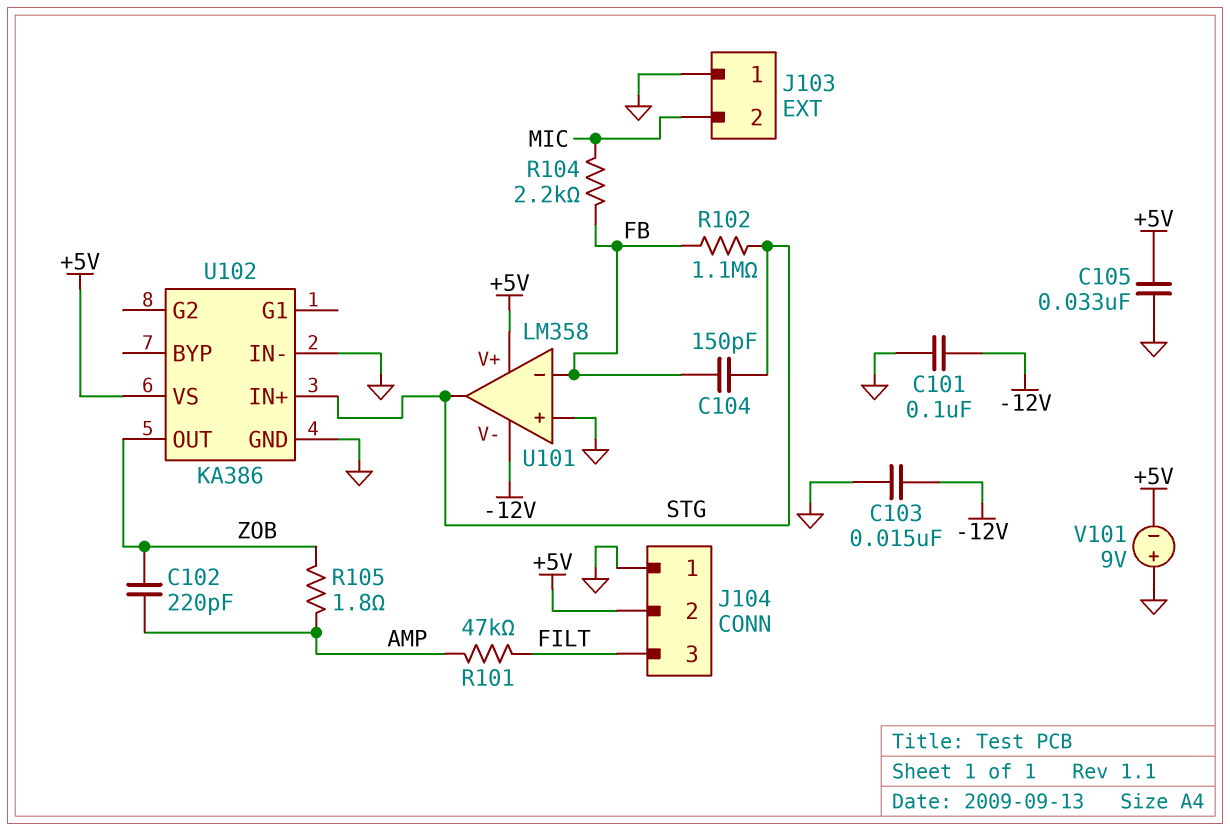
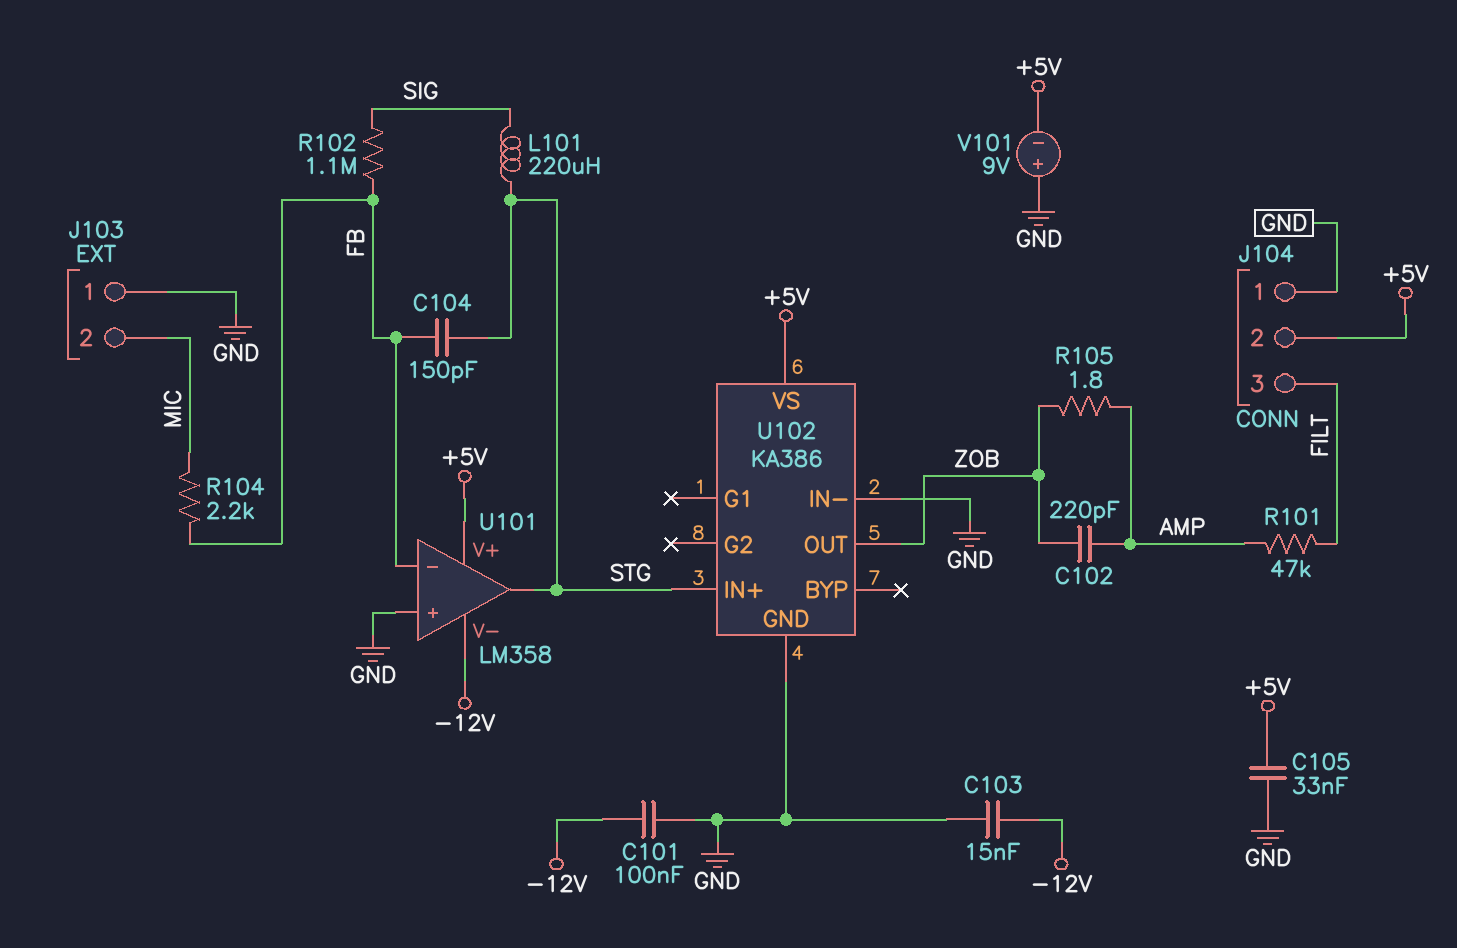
L101: none -> 220uH (SIG, STG)
R102: 1.1M (FB, STG) -> 1.1M (FB, SIG)

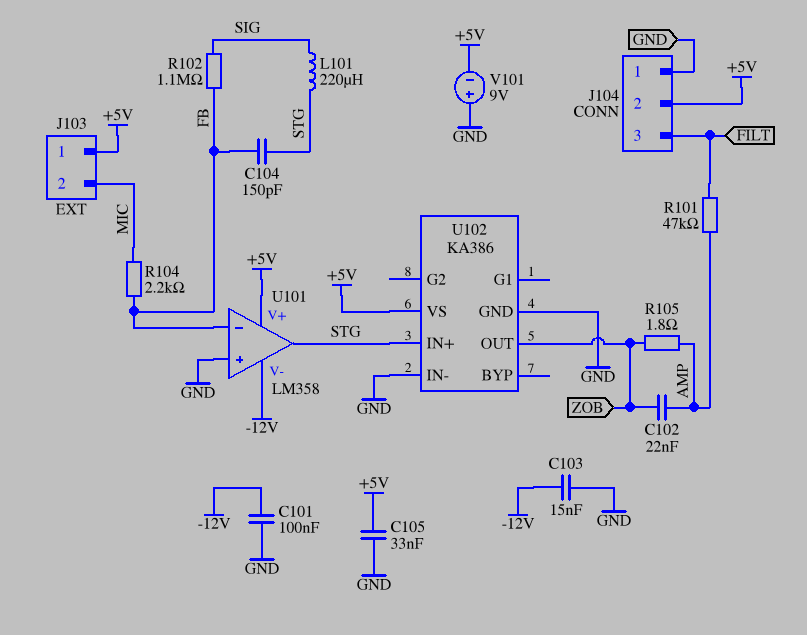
C102: 220pF (AMP, ZOB) -> 22nF (AMP, ZOB)
J103 pin 1: GND -> +5V

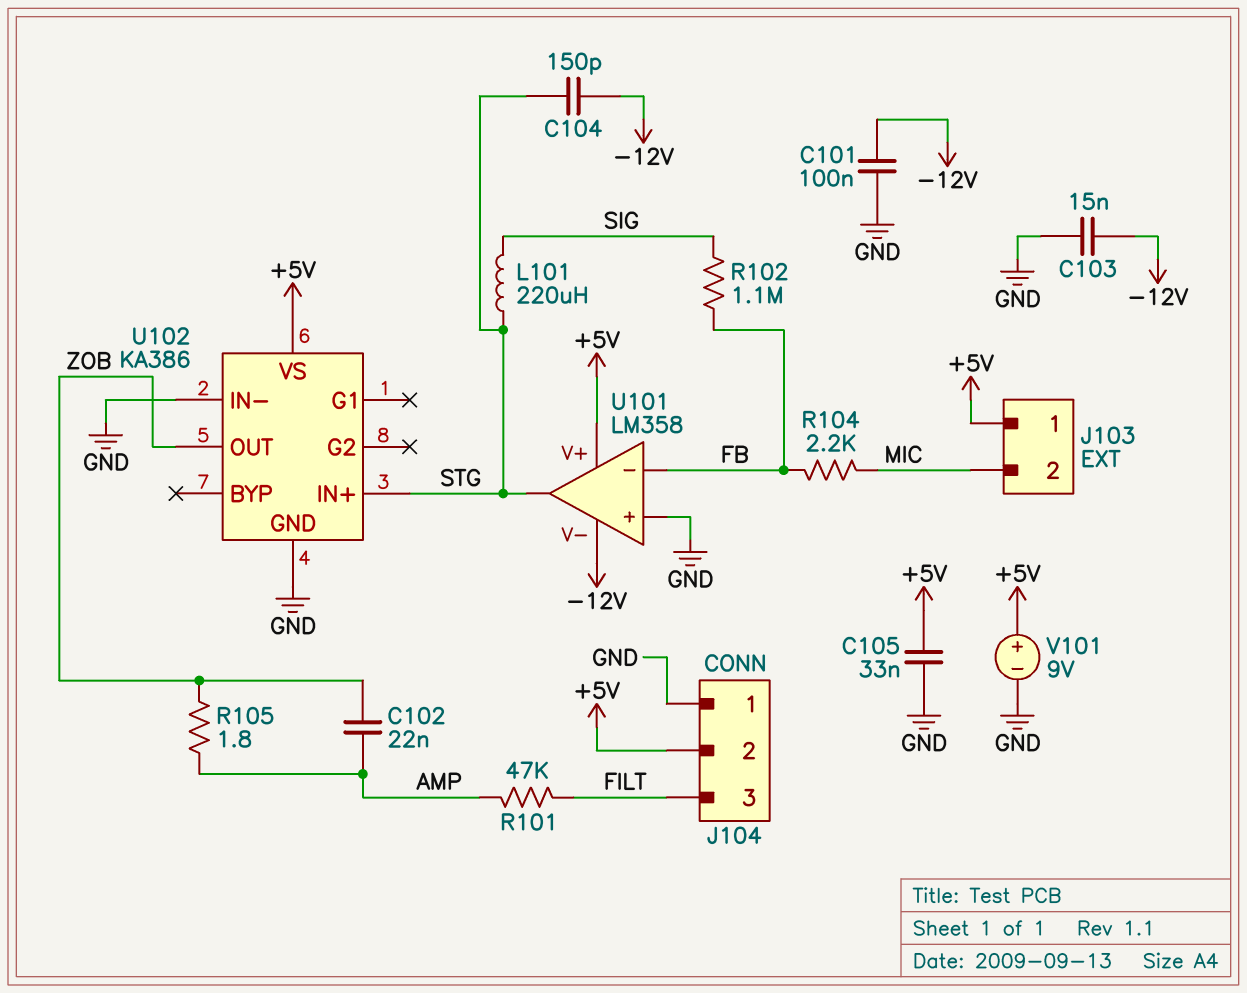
C104: 150pF (FB, STG) -> 150pF (-12V, STG)
V101: 9V (plus GND, minus +5V) -> 9V (plus +5V, minus GND)

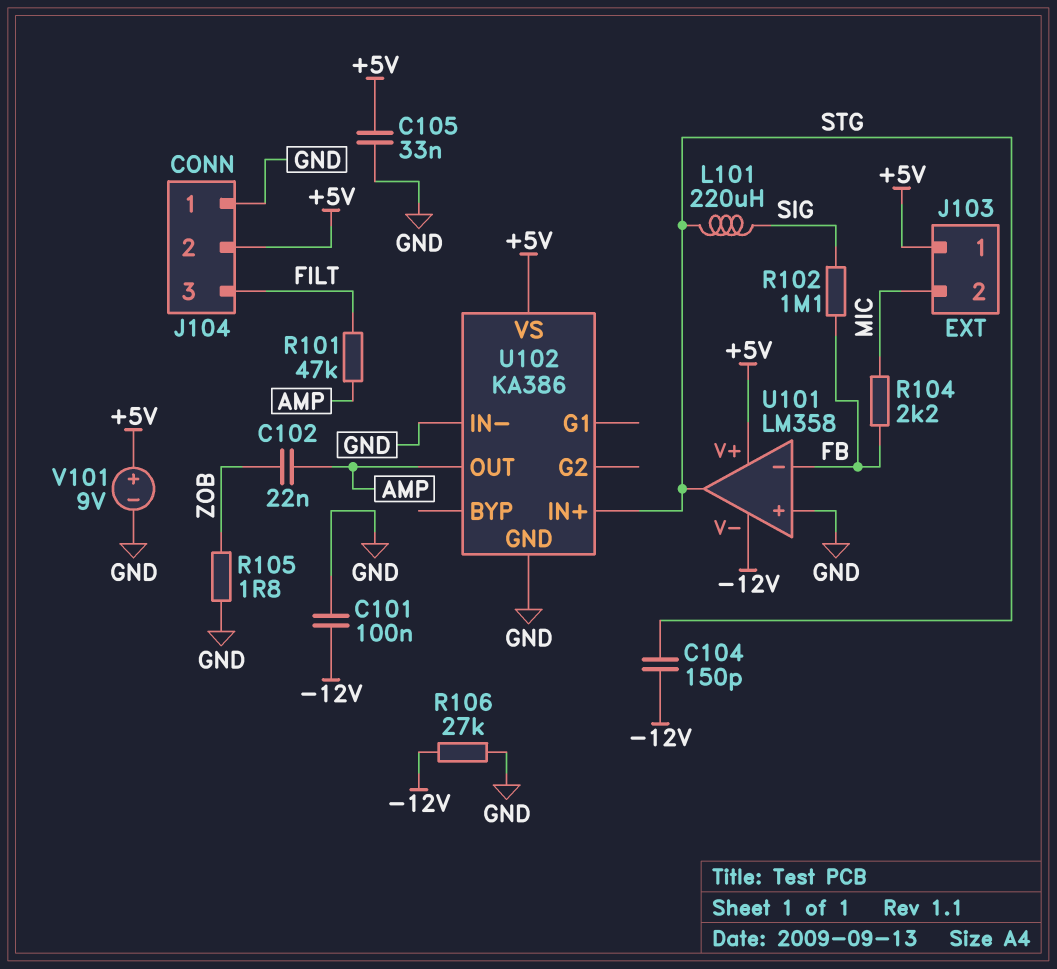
C103: 15nF (-12V, GND) -> none
R105: 1.8 (AMP, ZOB) -> 1.8 (GND, ZOB)
R106: none -> 27k (-12V, GND)
U102 pin OUT: ZOB -> AMP

